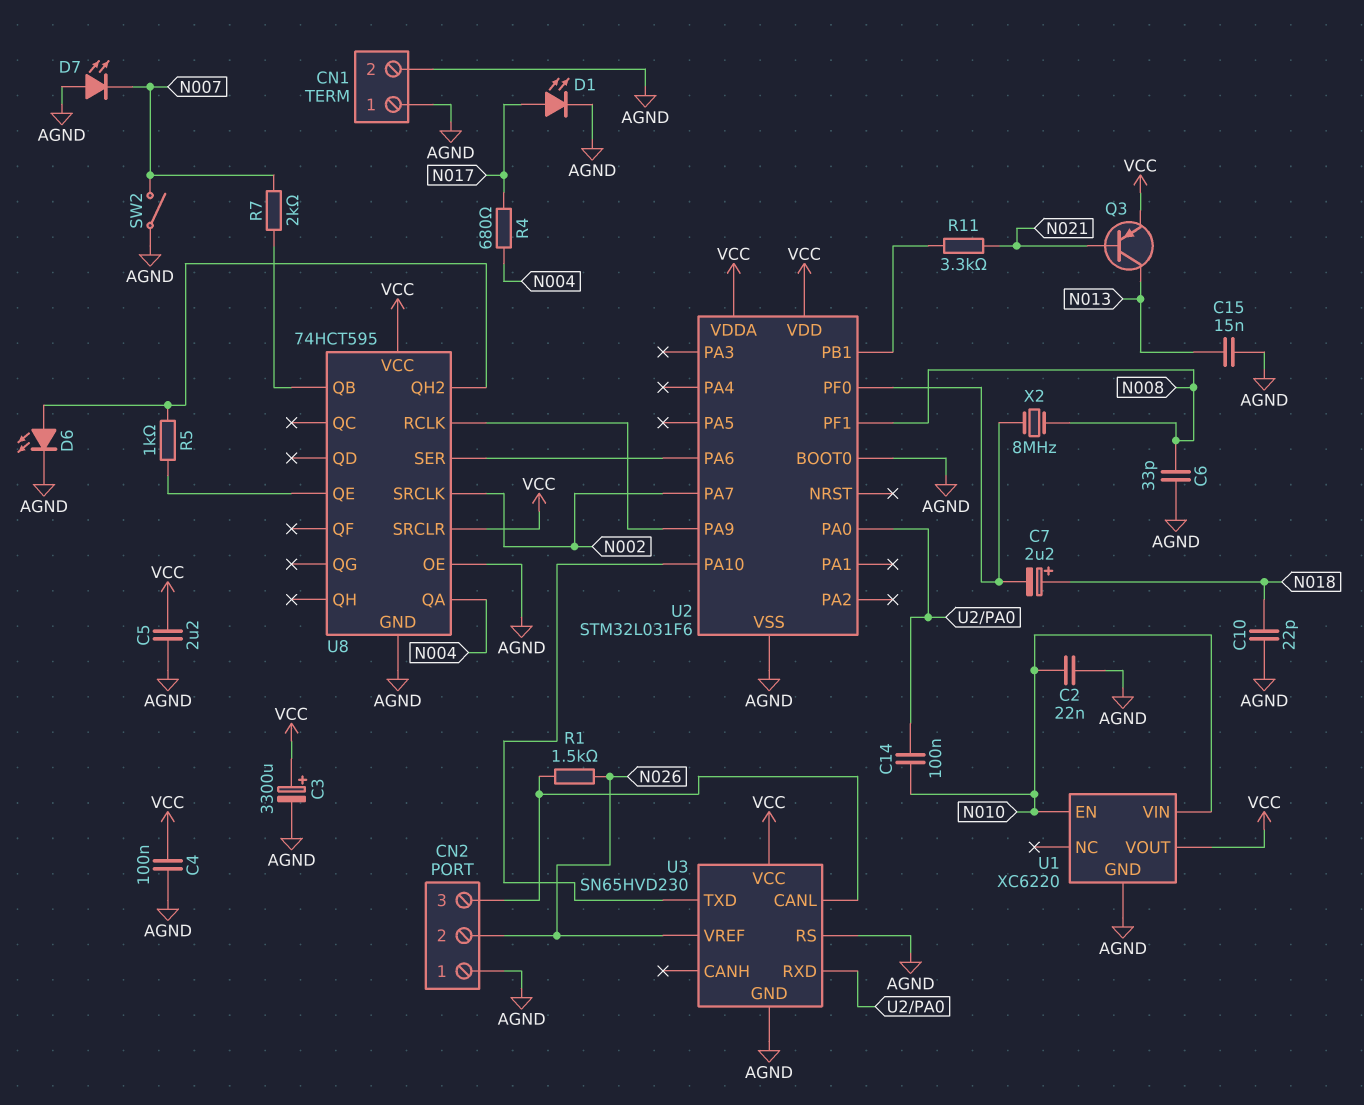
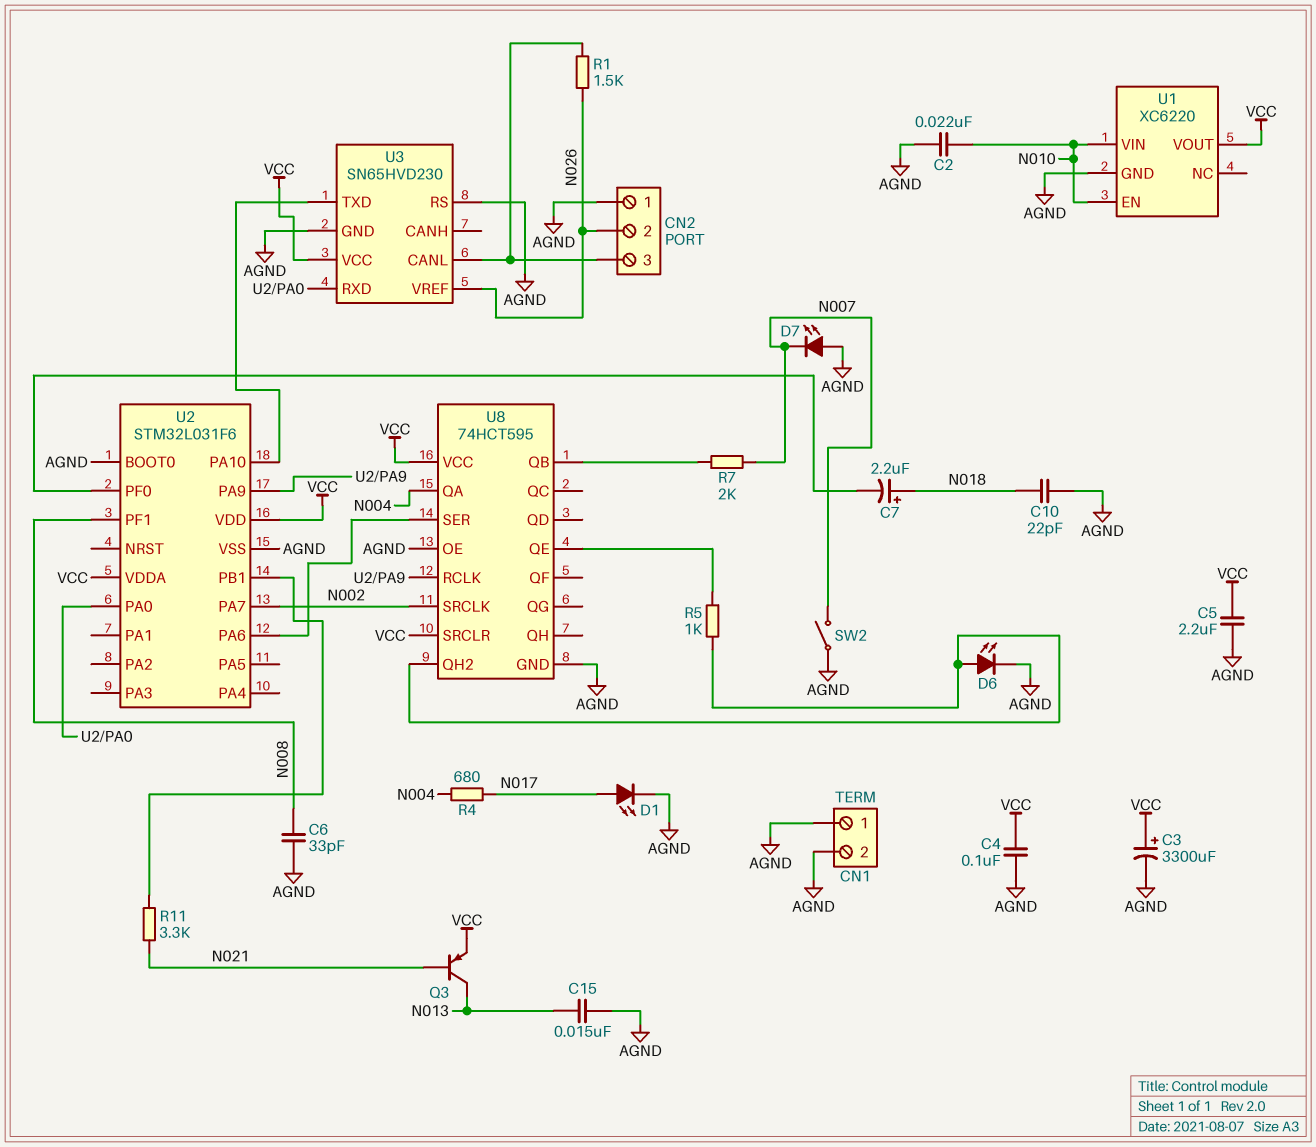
C14: 100nF (N010, U2/PA0) -> none
X2: 8MHz (N008, U2/PF0) -> none

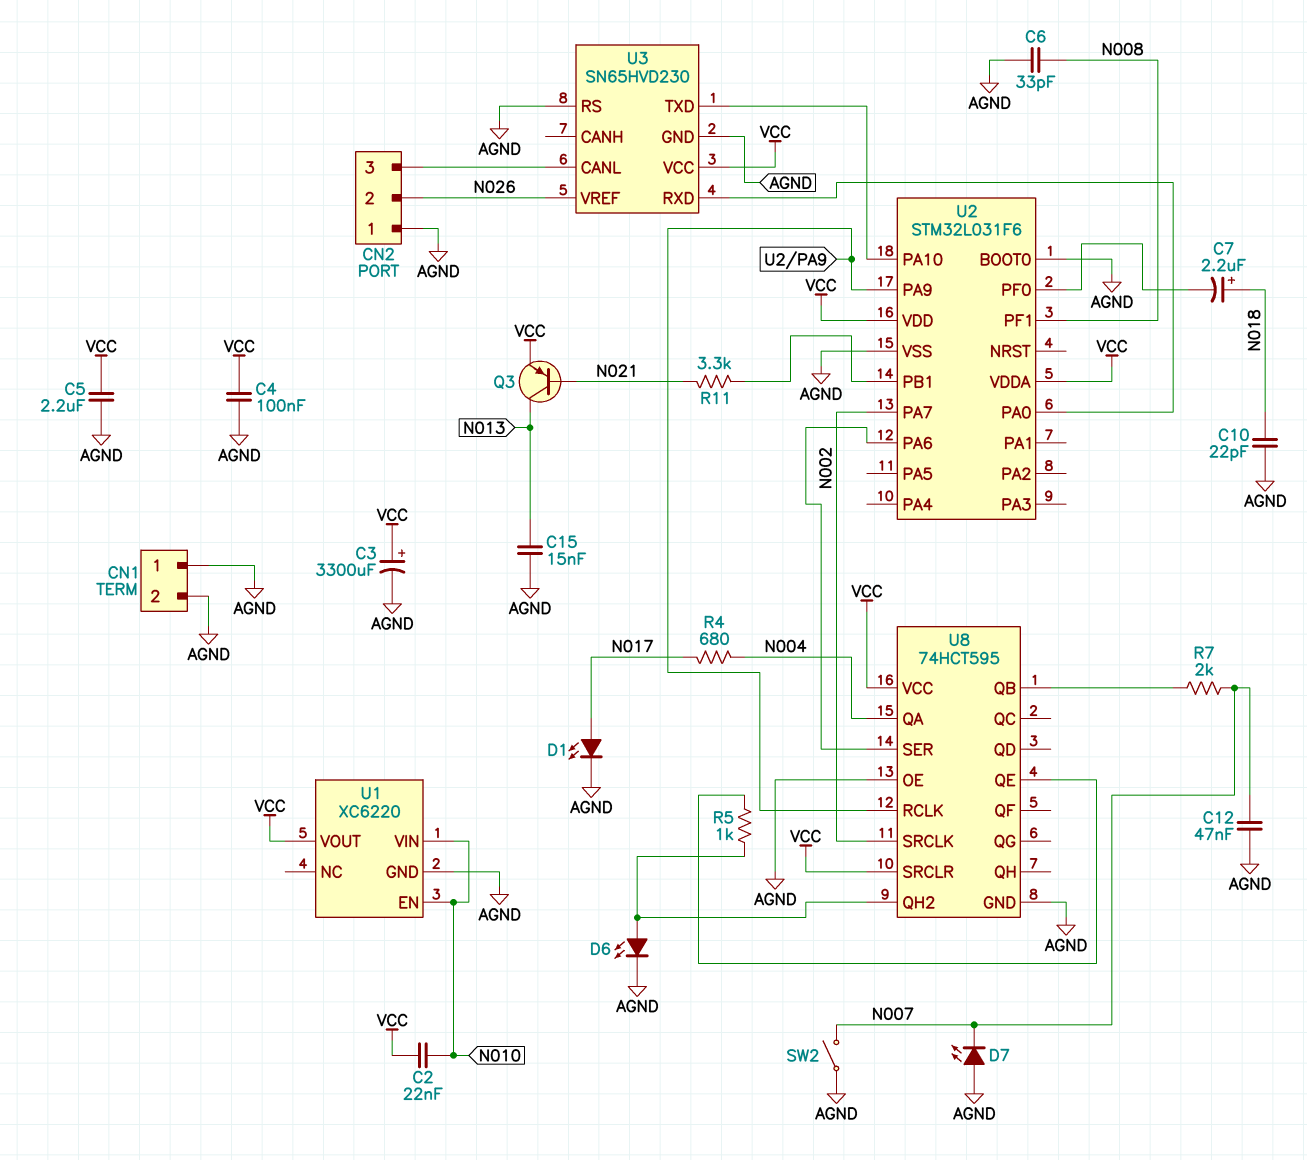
C2: 22nF (AGND, N010) -> 22nF (N010, VCC)
C12: none -> 47nF (AGND, N007)
R1: 1.5k (CN2/3, N026) -> none

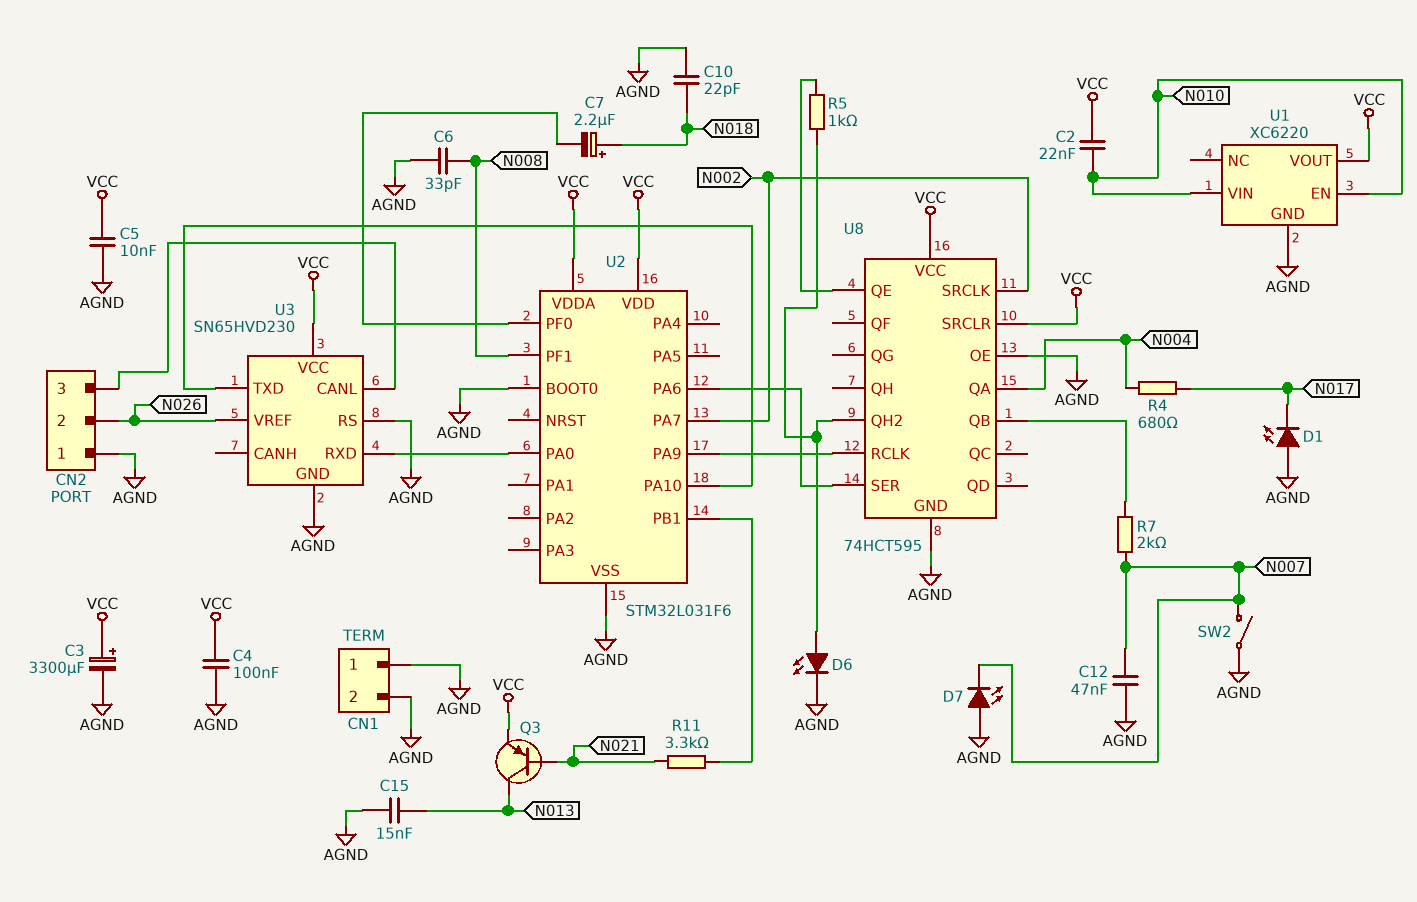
C5: 2.2uF (AGND, VCC) -> 10nF (AGND, VCC)
D1: LED (A N017, K AGND) -> LED (A AGND, K N017)

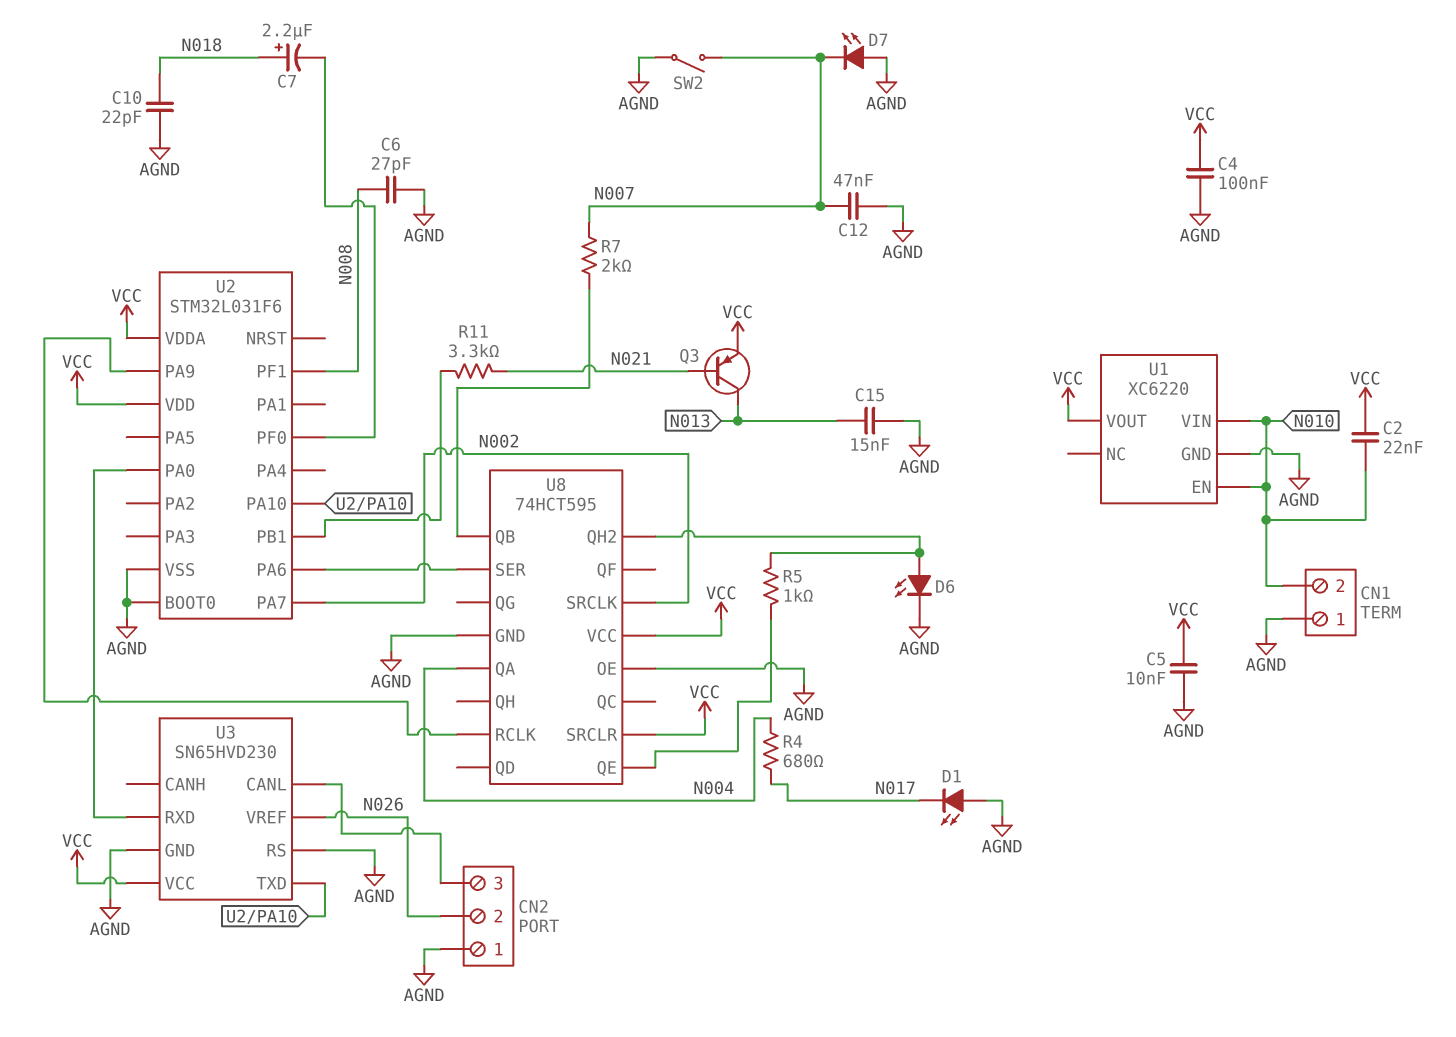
C3: 3300uF (plus VCC, minus AGND) -> none
C6: 33pF (AGND, N008) -> 27pF (AGND, N008)
CN1 pin 2: AGND -> N010

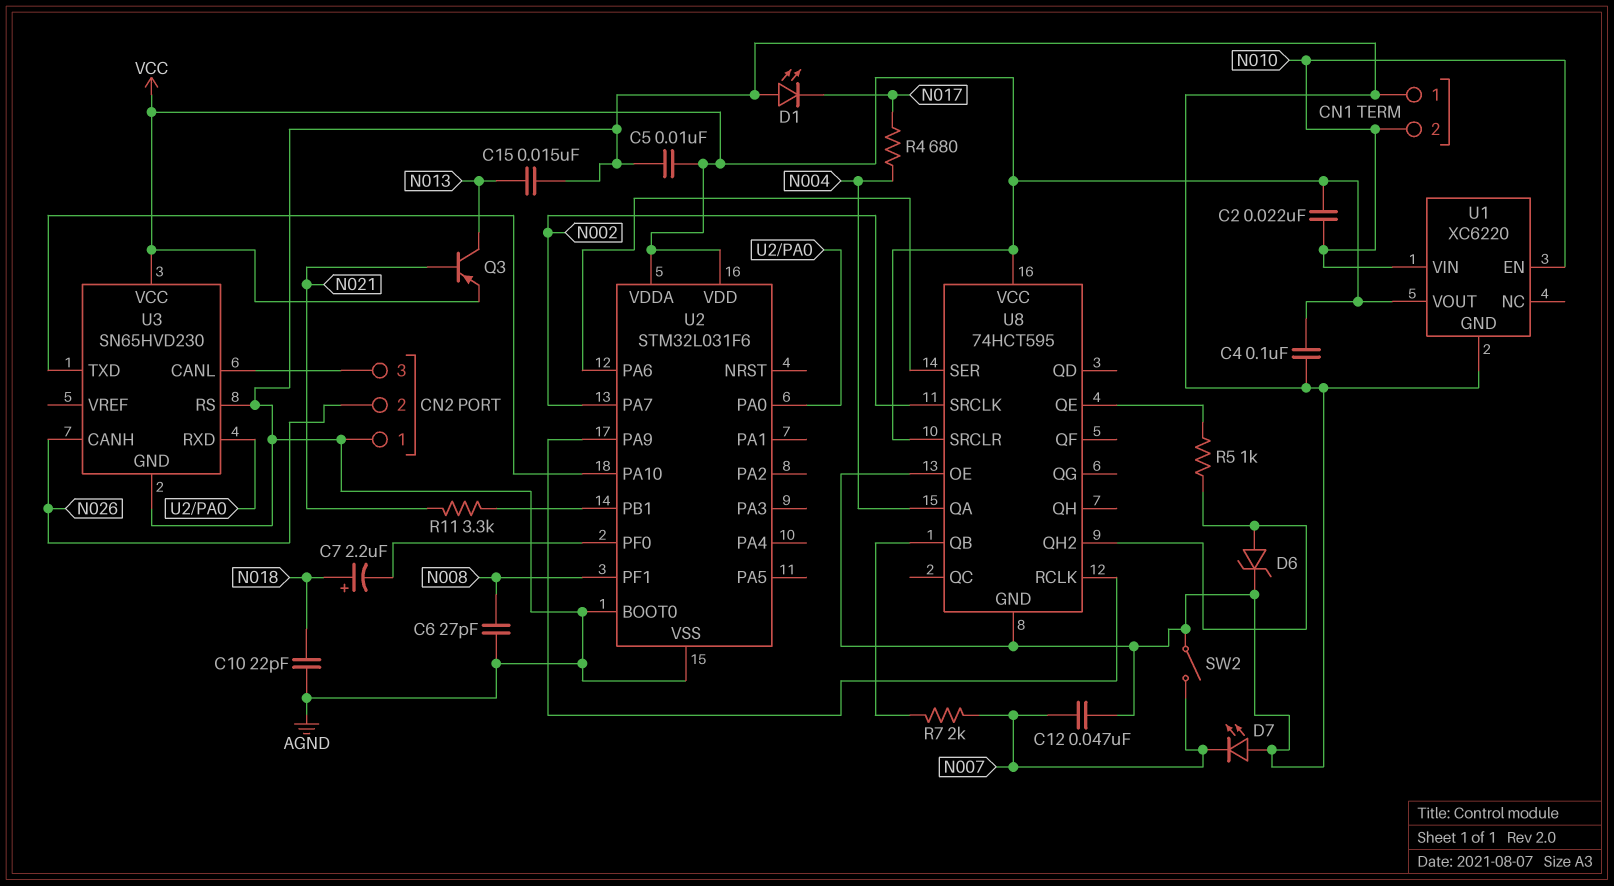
D6: LED (A U8/QH2, K AGND) -> zener (A U8/QH2, K AGND)
U3 pin CANH: none -> N026
U3 pin VREF: N026 -> none

